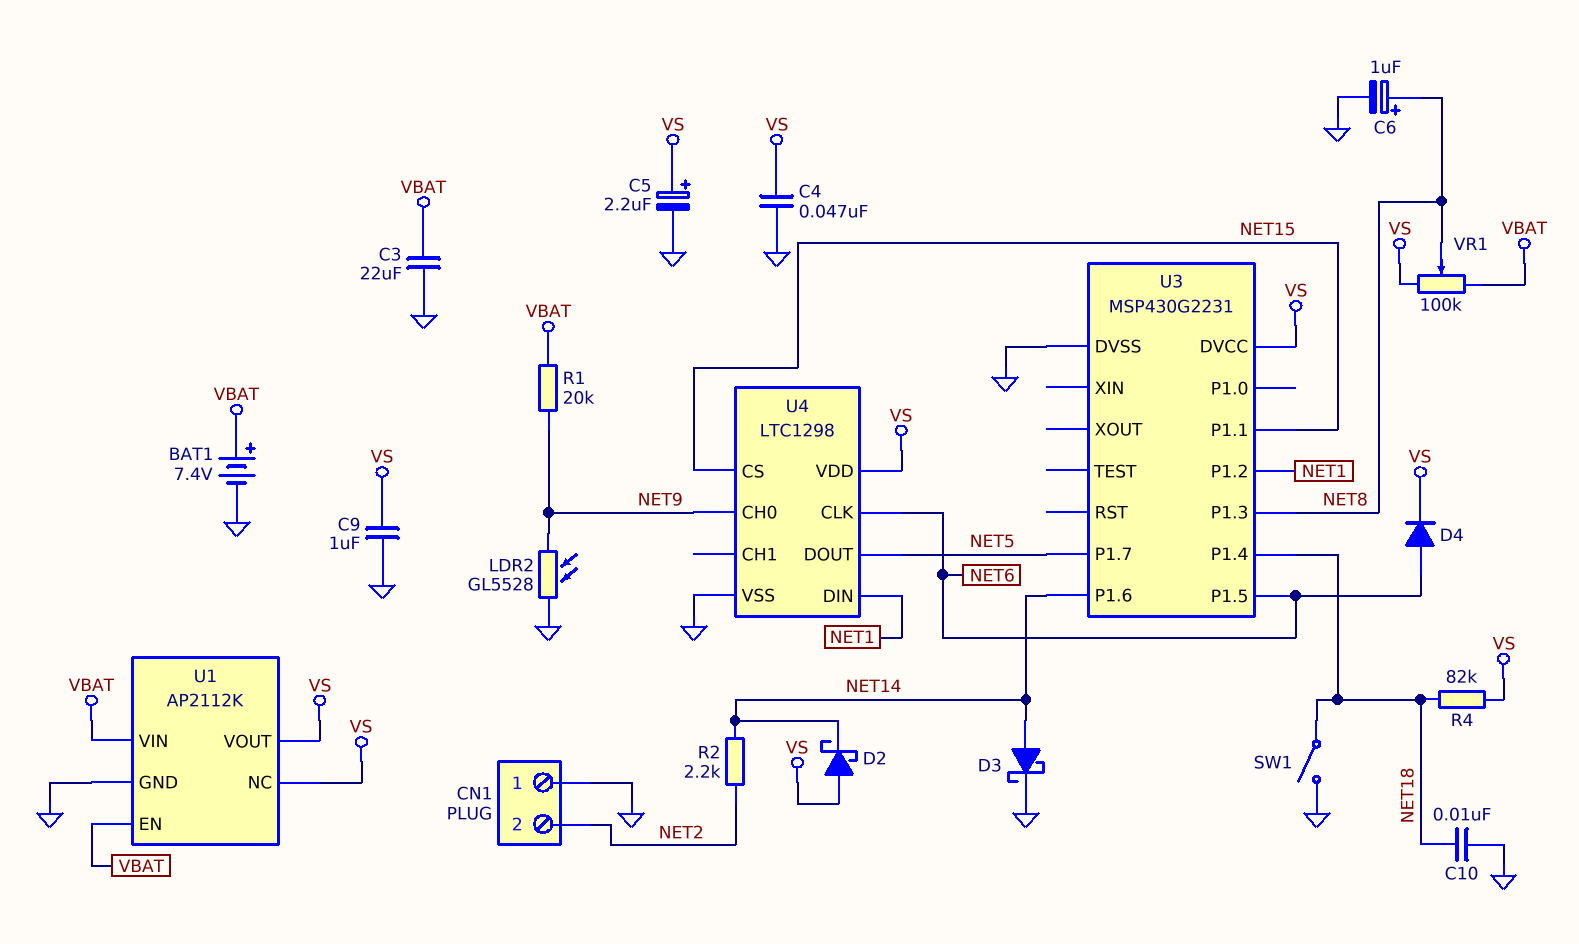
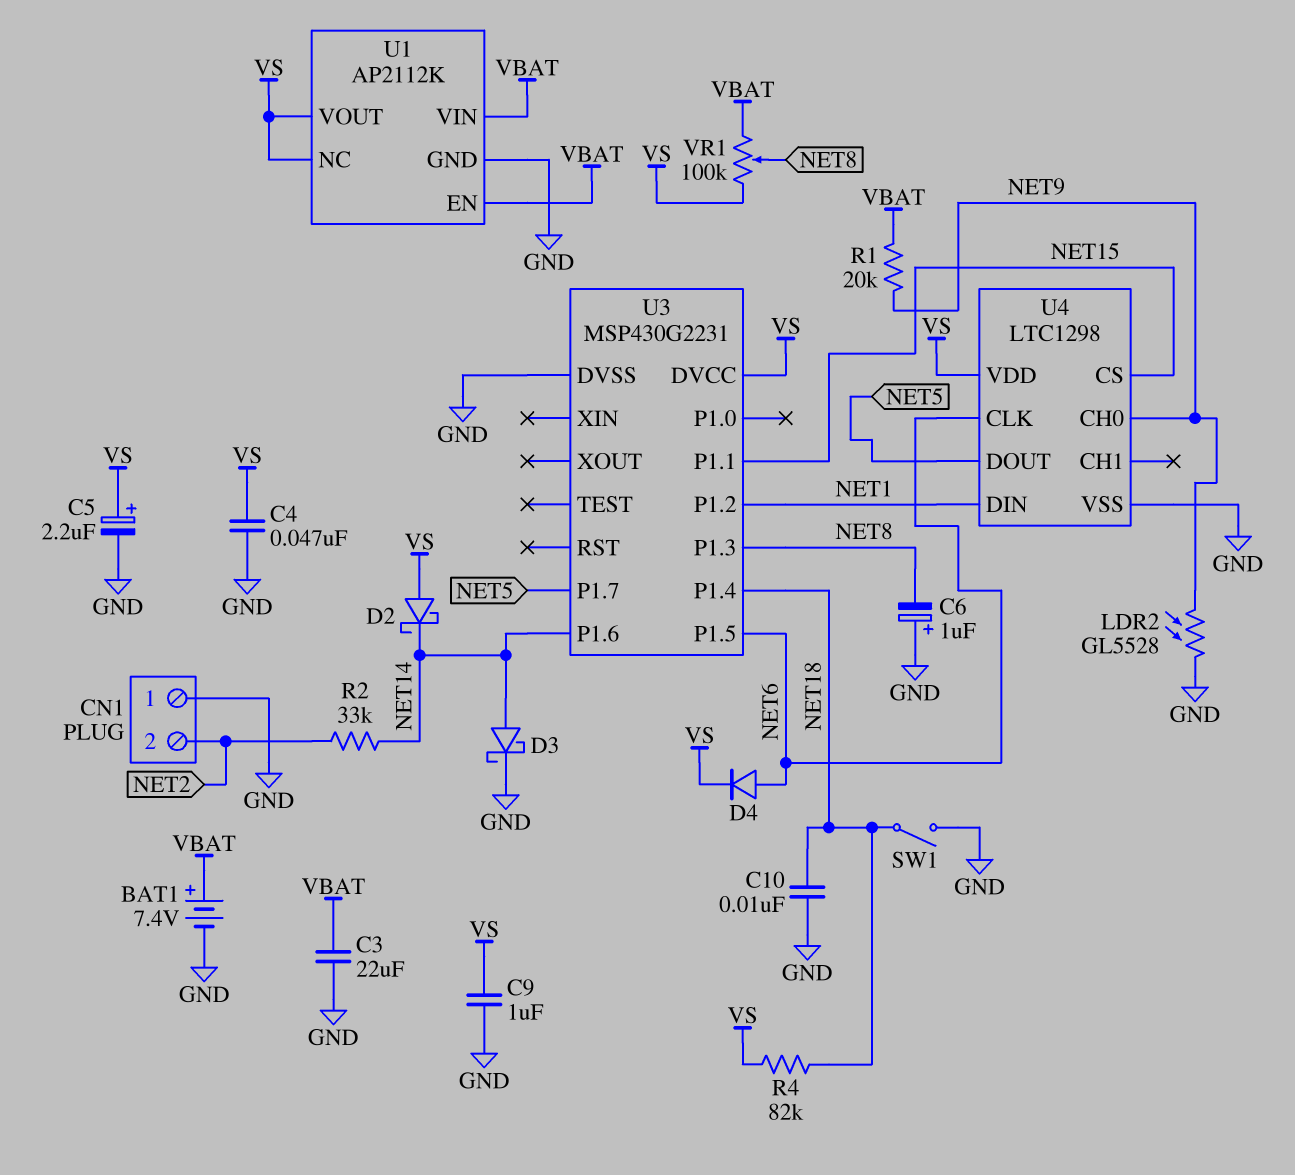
C6: 1uF (plus NET8, minus GND) -> 1uF (plus GND, minus NET8)
R2: 2.2k (NET2, NET14) -> 33k (NET2, NET14)

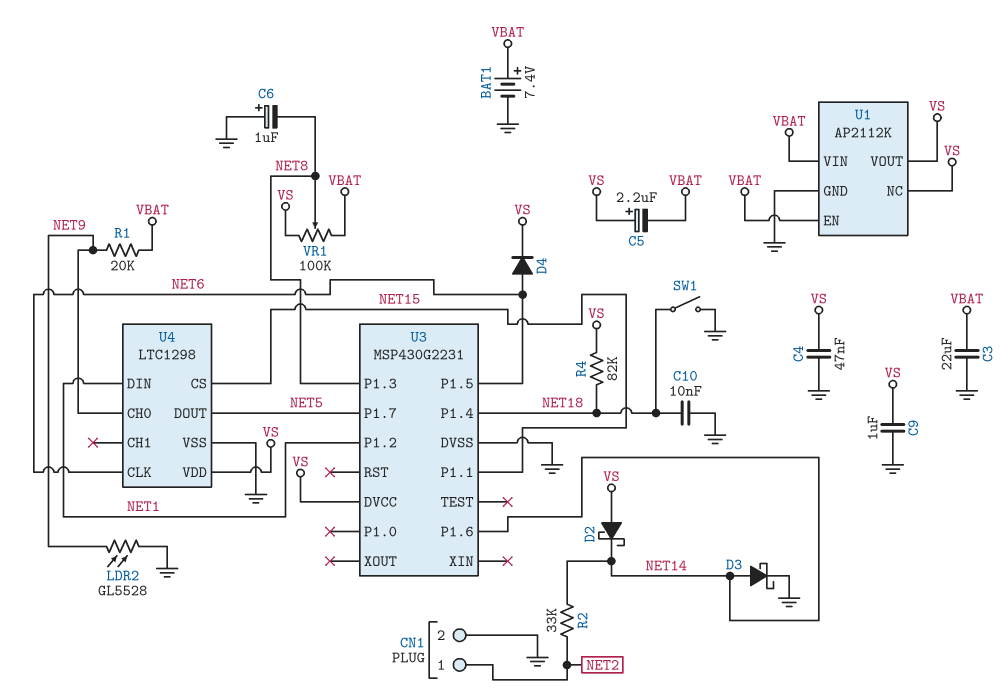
C5: 2.2uF (plus VS, minus GND) -> 2.2uF (plus VS, minus VBAT)
CN1 pin 1: GND -> NET2
CN1 pin 2: NET2 -> GND

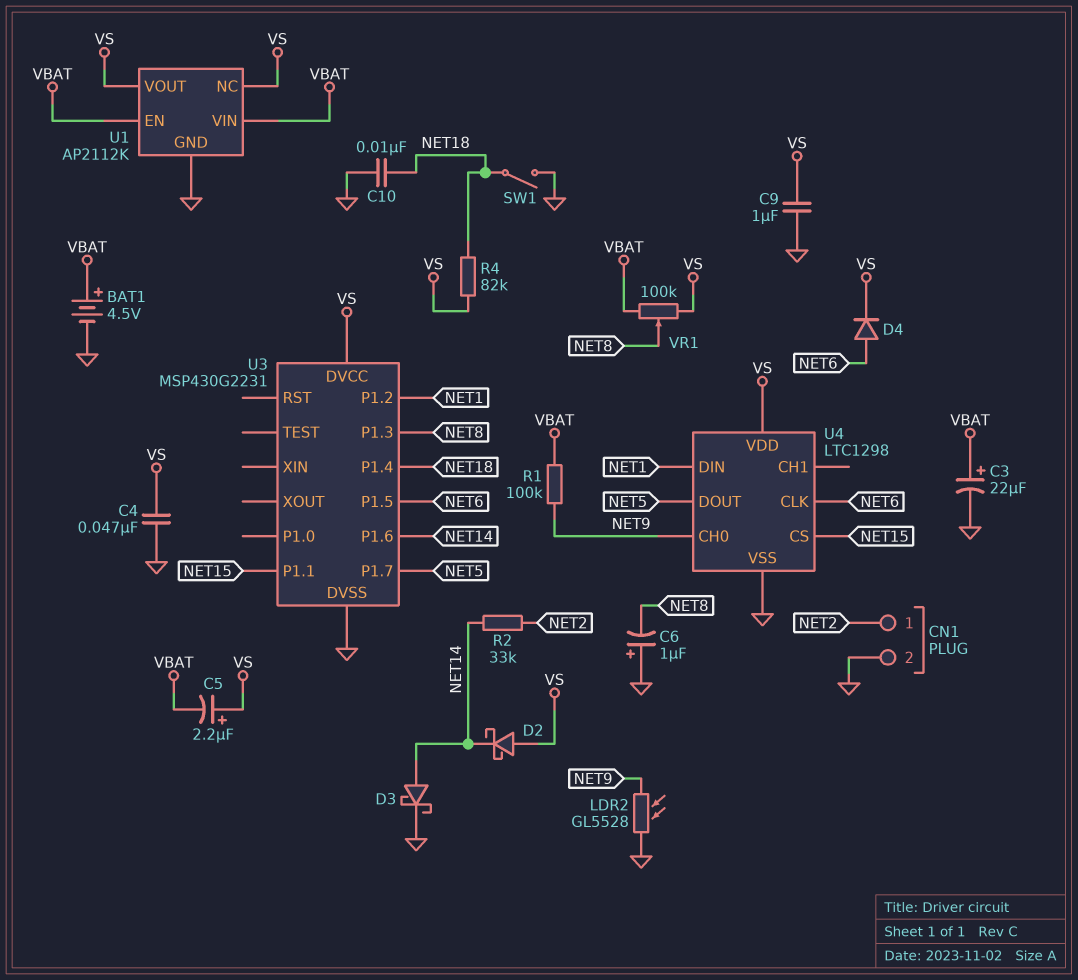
BAT1: 7.4V (plus VBAT, minus GND) -> 4.5V (plus VBAT, minus GND)
C3: 22uF (GND, VBAT) -> 22uF (plus VBAT, minus GND)
R1: 20k (NET9, VBAT) -> 100k (NET9, VBAT)

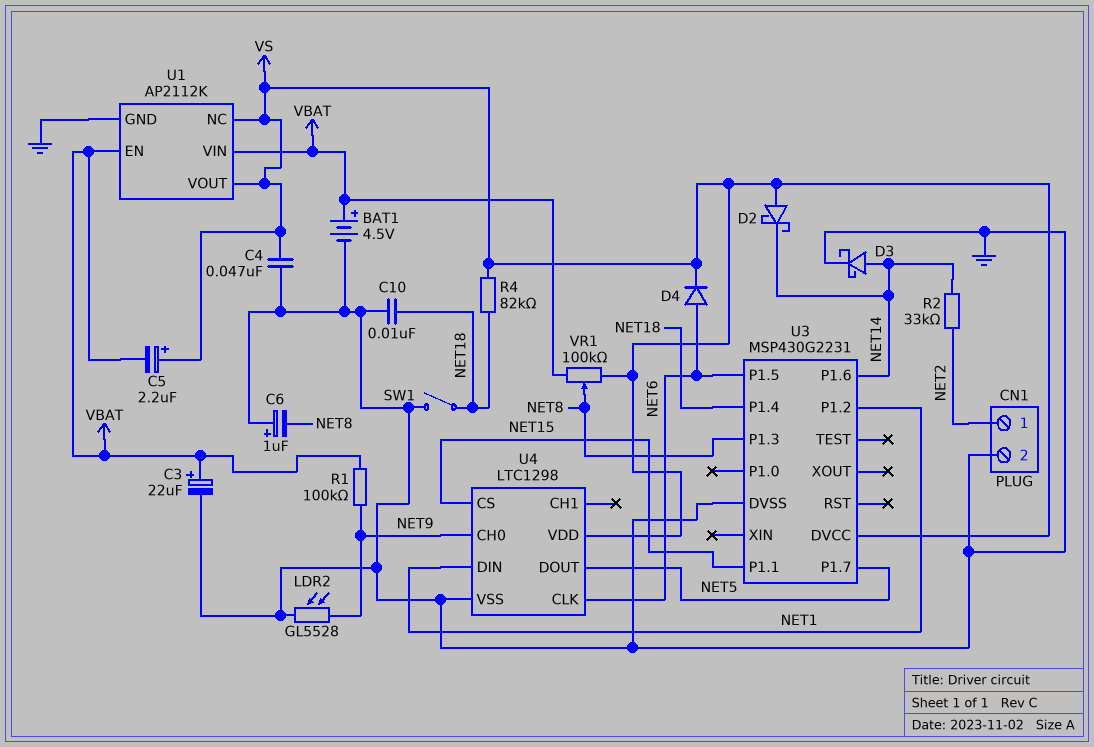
C9: 1uF (GND, VS) -> none

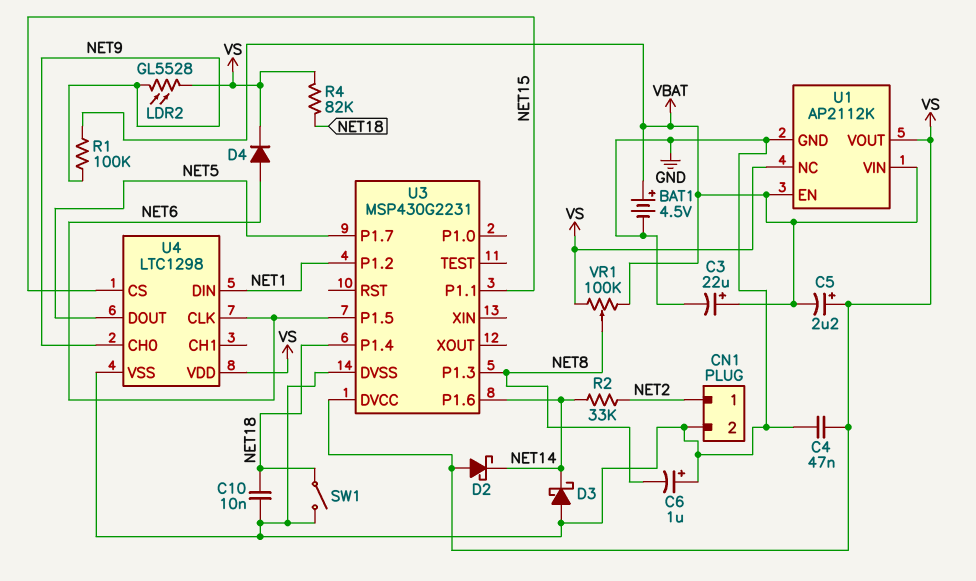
D3: schottky (A NET14, K GND) -> schottky (A GND, K NET14)
LDR2: GL5528 (GND, NET9) -> GL5528 (NET9, VS)

